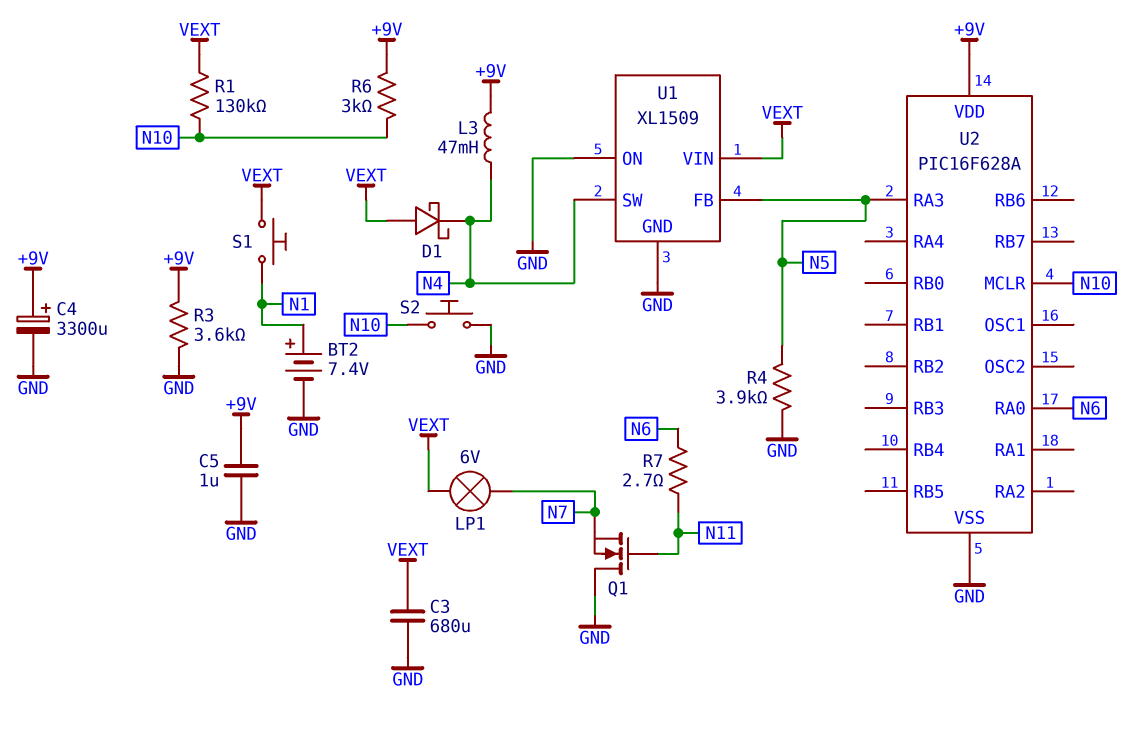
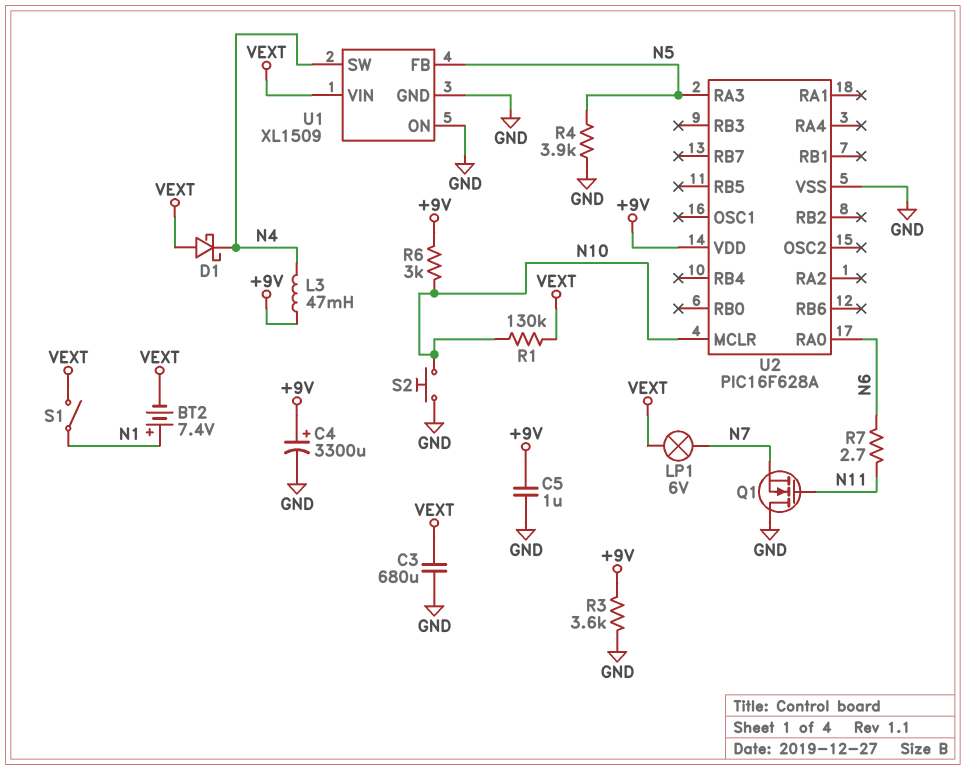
BT2: 7.4V (plus N1, minus GND) -> 7.4V (plus N1, minus VEXT)
S1: button (N1, VEXT) -> switch (N1, VEXT)

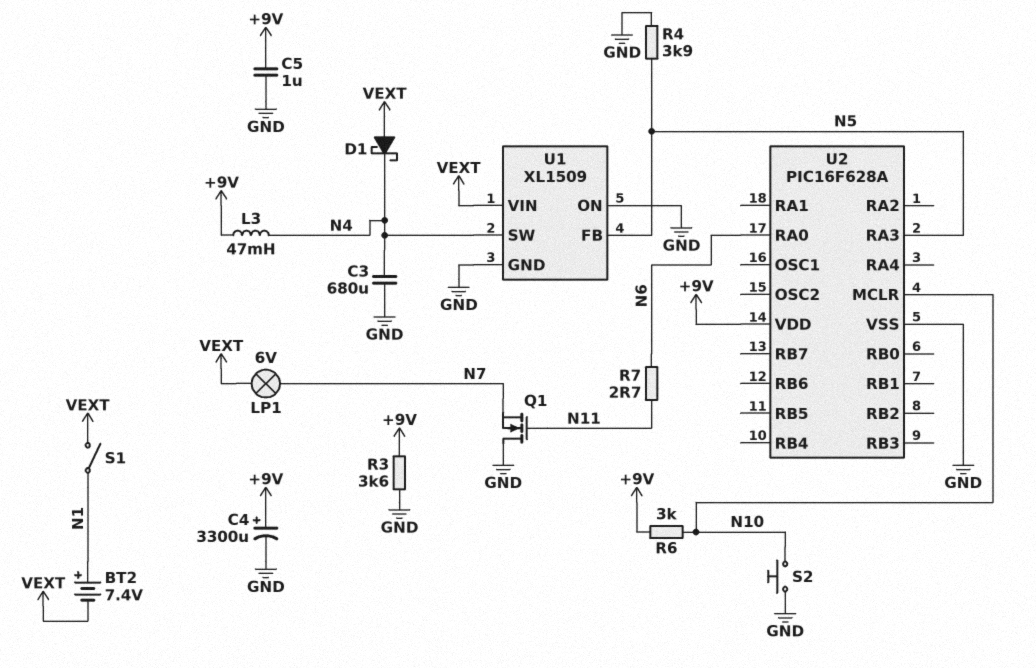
C3: 680uF (GND, VEXT) -> 680uF (GND, N4)
R1: 130k (N10, VEXT) -> none

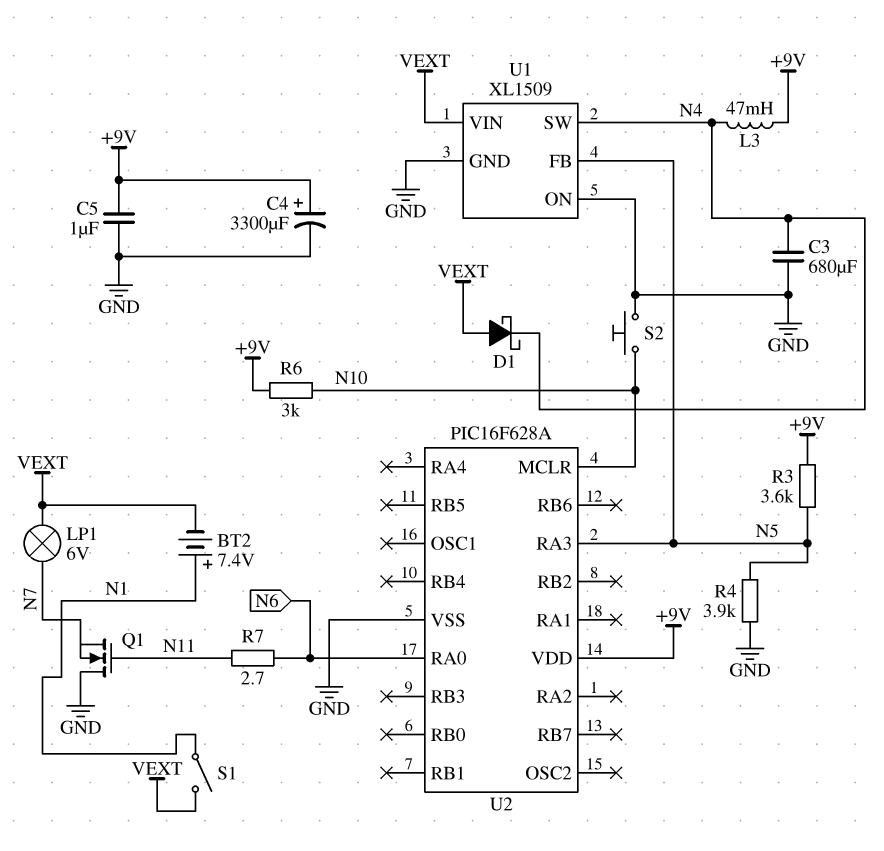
R3: 3.6k (+9V, GND) -> 3.6k (+9V, N5)

